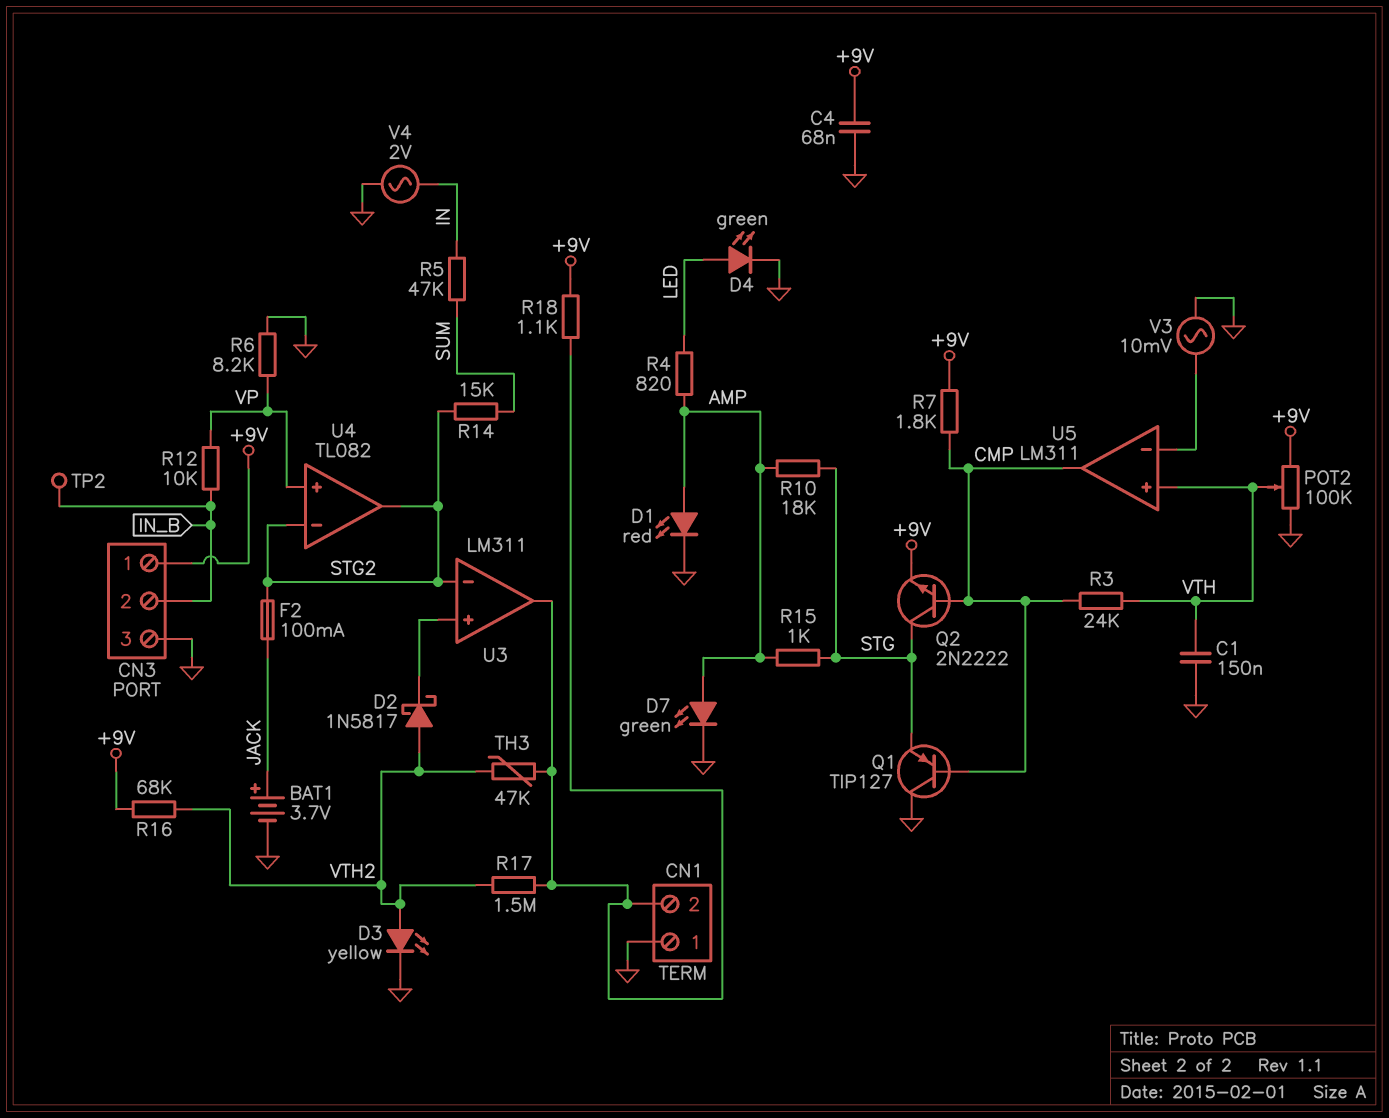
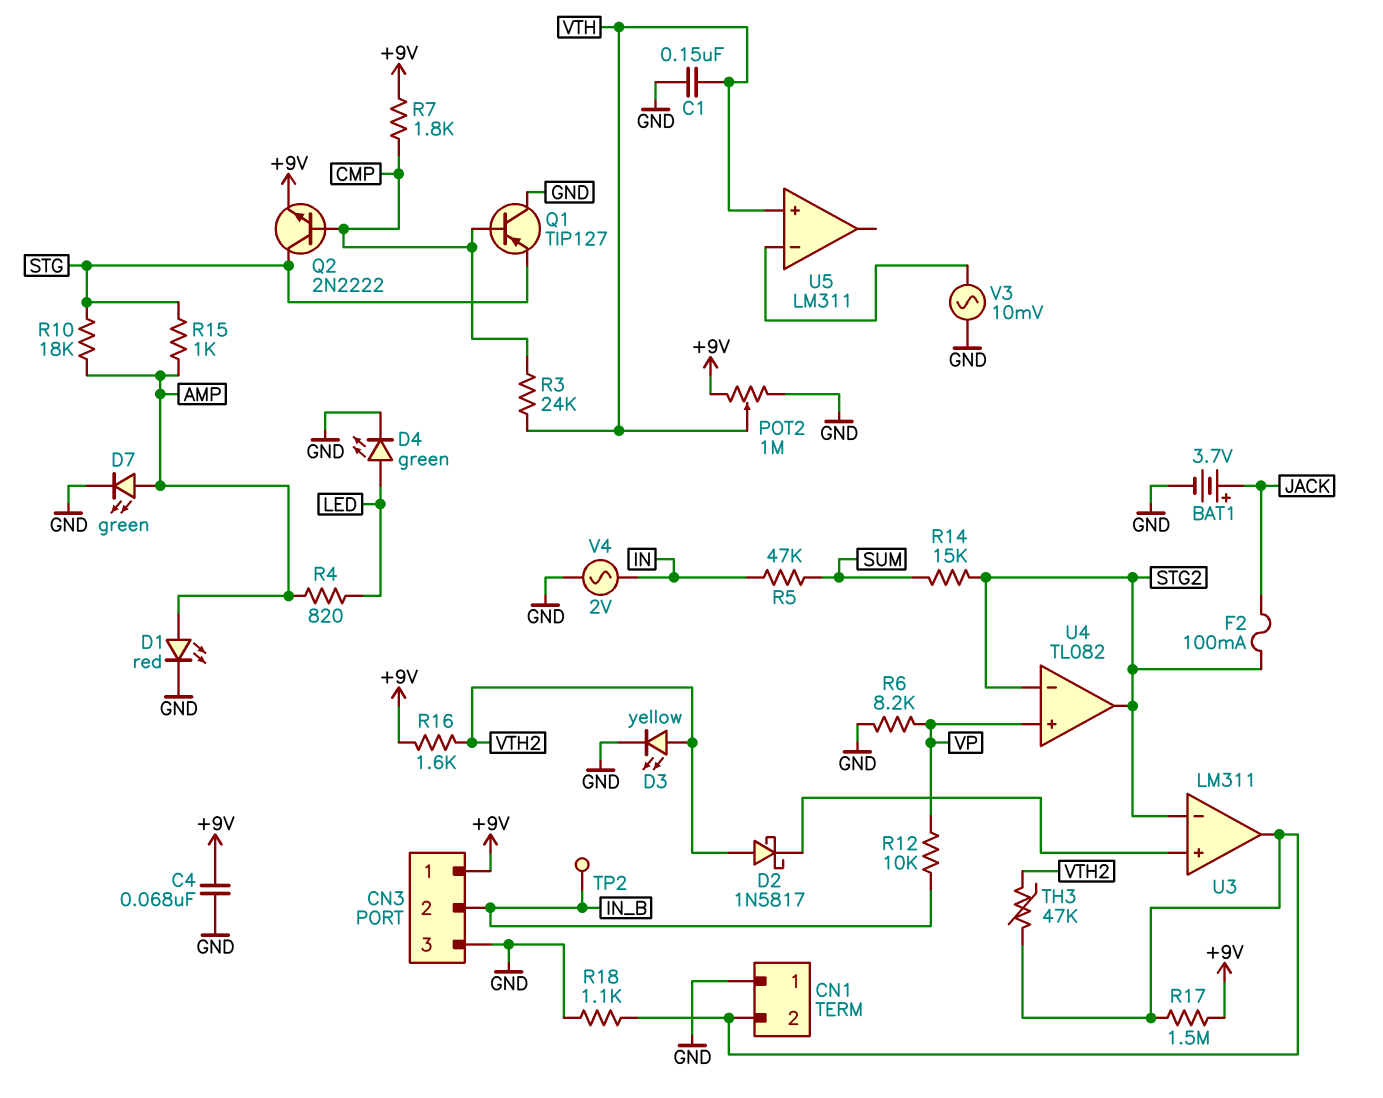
POT2: 100k (+9V, GND, wiper VTH) -> 1M (+9V, GND, wiper VTH)
R16: 68k (+9V, VTH2) -> 1.6k (+9V, VTH2)
R17: 1.5M (CN1/2, VTH2) -> 1.5M (+9V, CN1/2)
R18: 1.1k (+9V, CN1/2) -> 1.1k (CN1/2, GND)
U5 pin out: CMP -> none

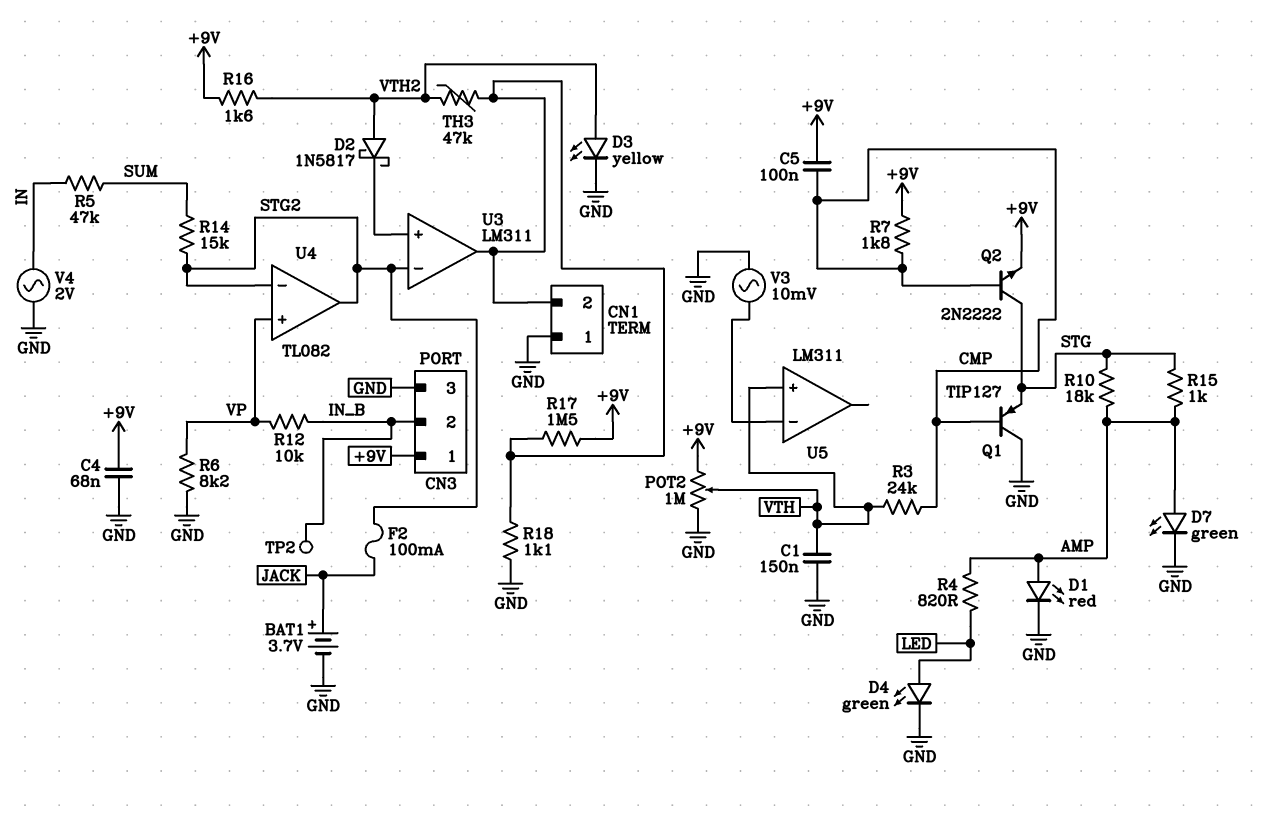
C5: none -> 100nF (+9V, CMP)

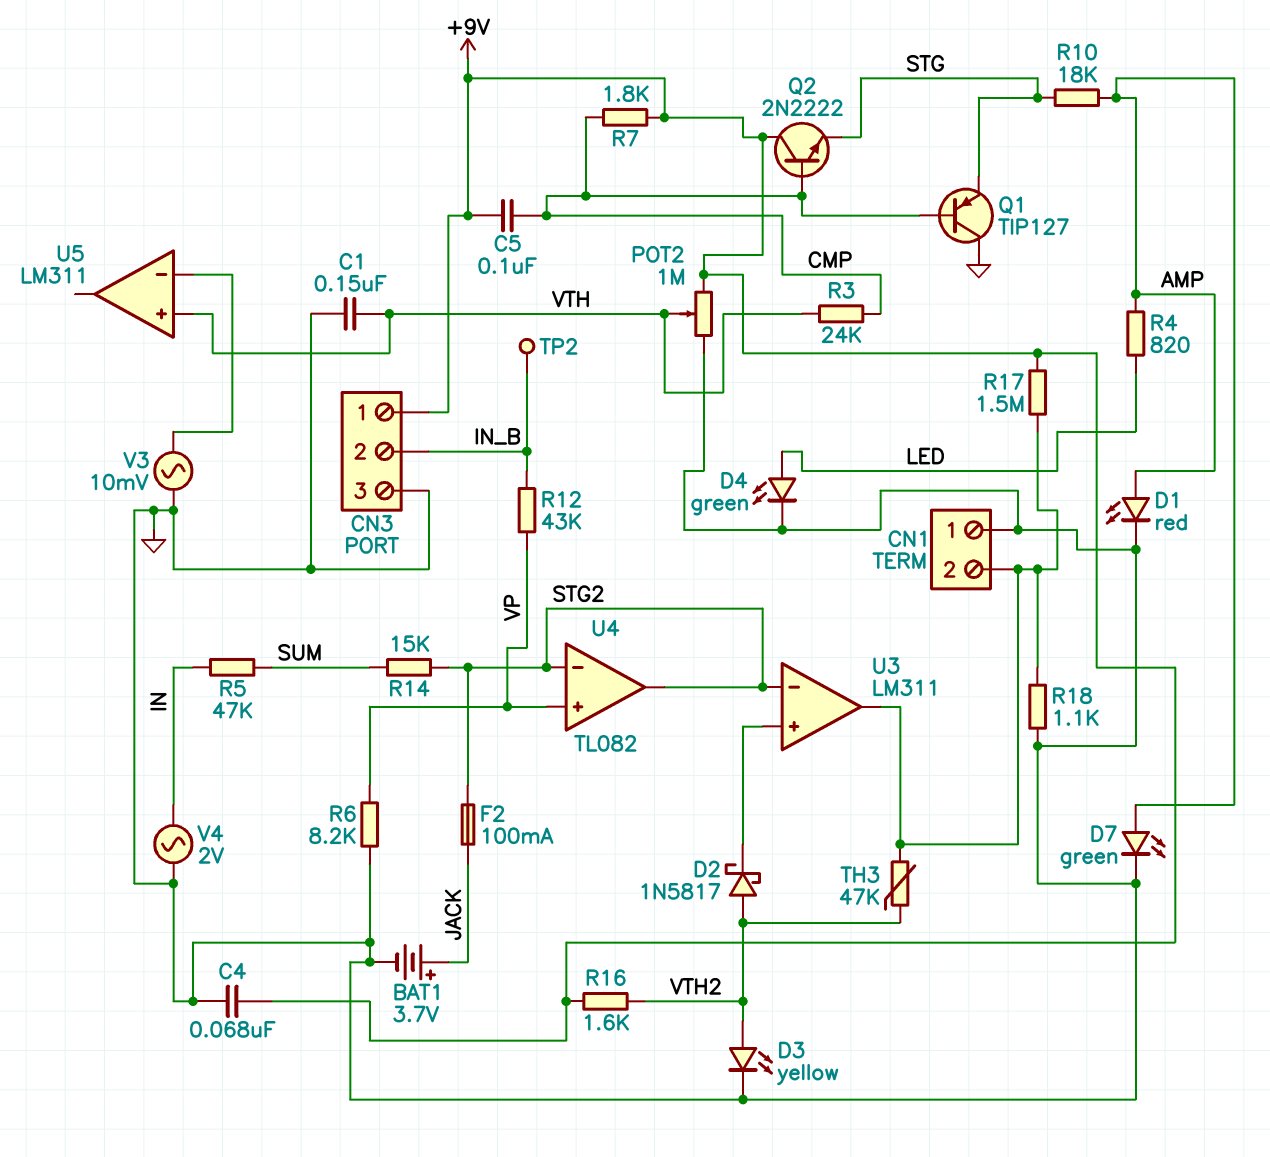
Q2: NPN 2N2222 (B CMP, C STG, E +9V) -> NPN 2N2222 (B CMP, C +9V, E STG)
R12: 10k (IN_B, VP) -> 43k (IN_B, VP)
R15: 1k (AMP, STG) -> none

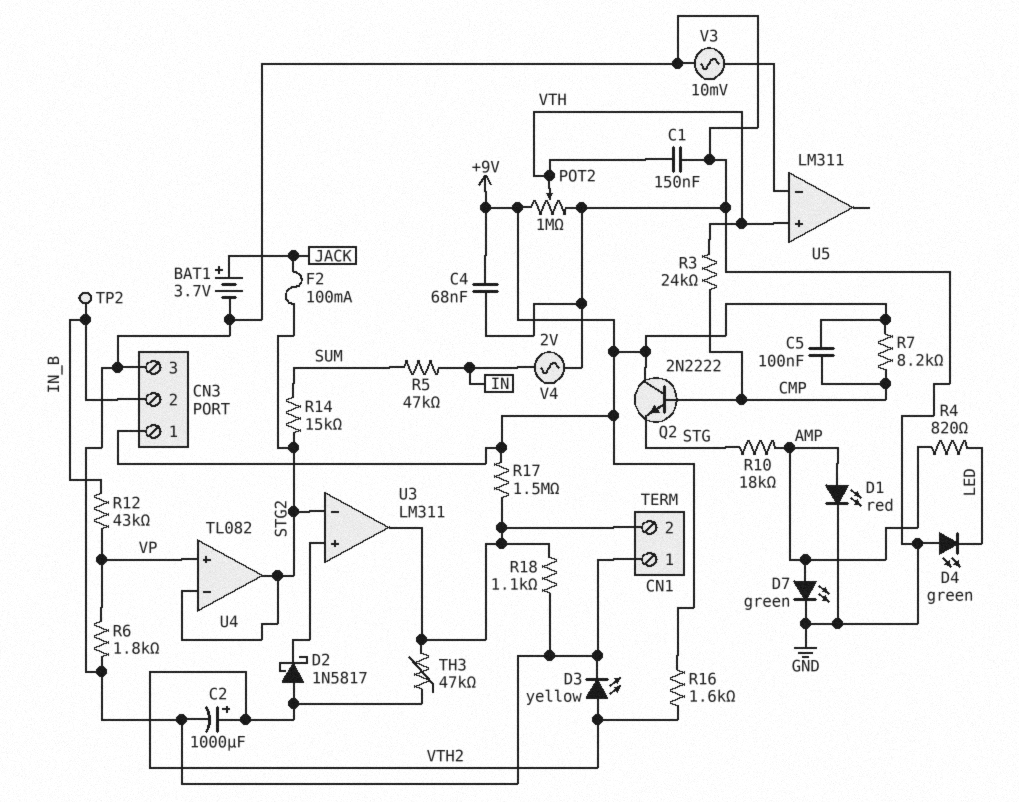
C2: none -> 1000uF (plus VTH2, minus GND)
D4: LED green (A LED, K GND) -> LED green (A GND, K LED)
Q1: PNP TIP127 (B CMP, C GND, E STG) -> none
R6: 8.2k (GND, VP) -> 1.8k (GND, VP)
R7: 1.8k (+9V, CMP) -> 8.2k (+9V, CMP)

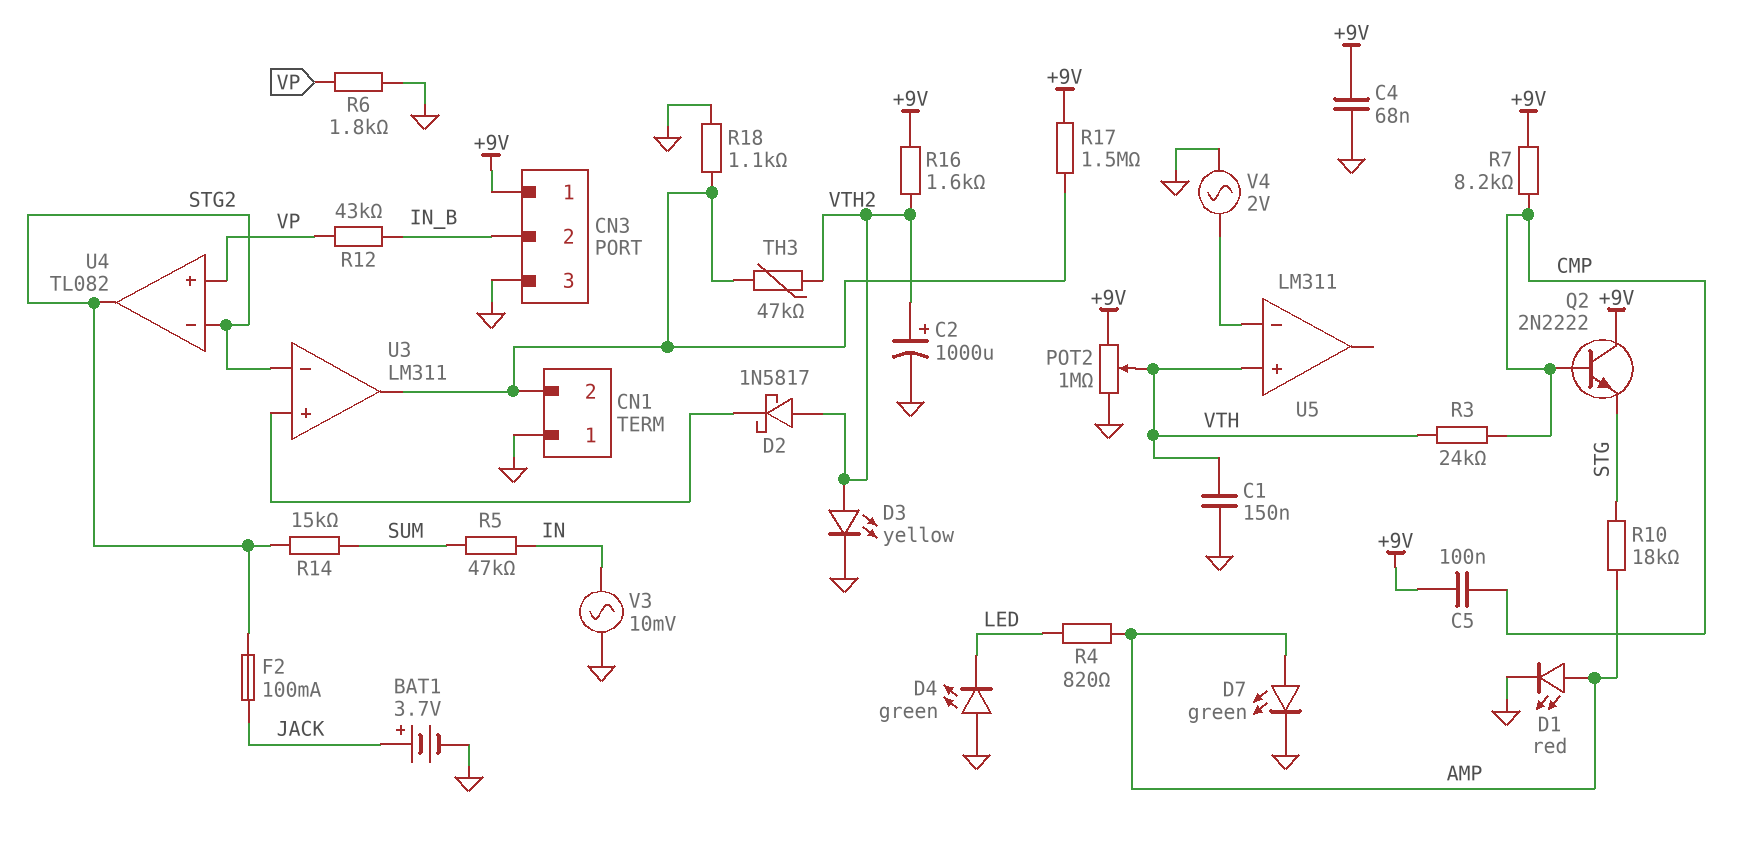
TP2: test point (IN_B) -> none
V3: AC 10mV (GND, U5/in-) -> AC 10mV (GND, IN)
V4: AC 2V (GND, IN) -> AC 2V (GND, U5/in-)

